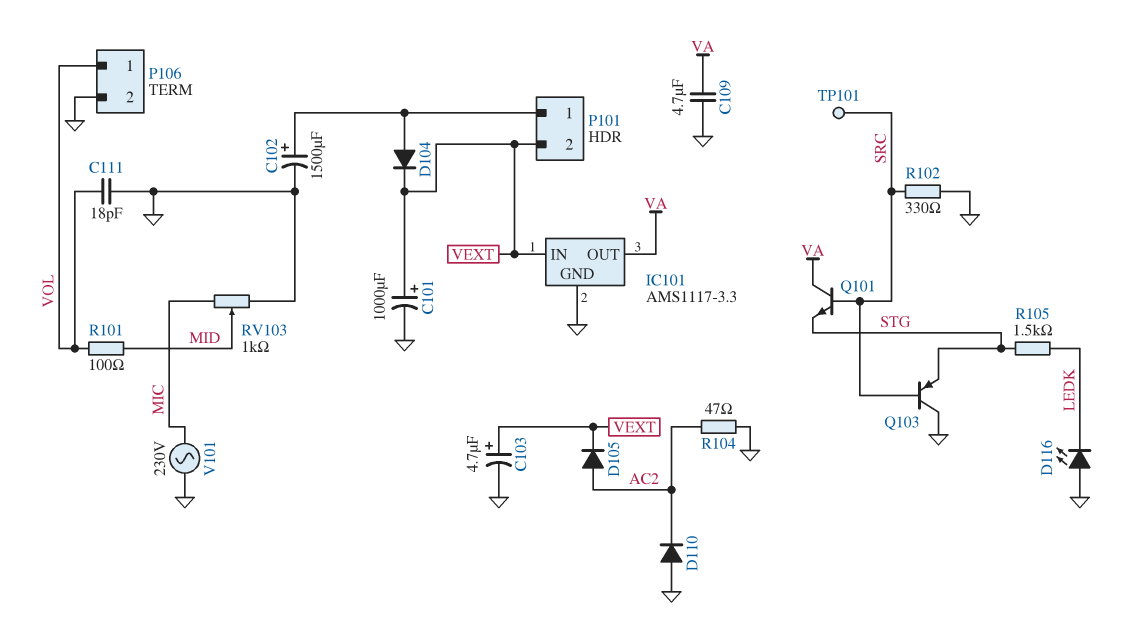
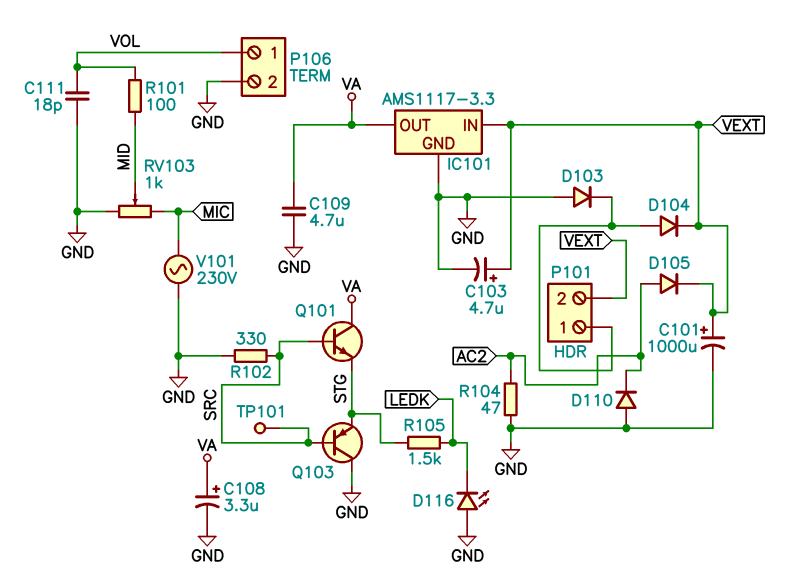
C102: 1500uF (plus P101/1, minus GND) -> none
C108: none -> 3.3uF (plus VA, minus GND)
D103: none -> diode (A GND, K P101/1)

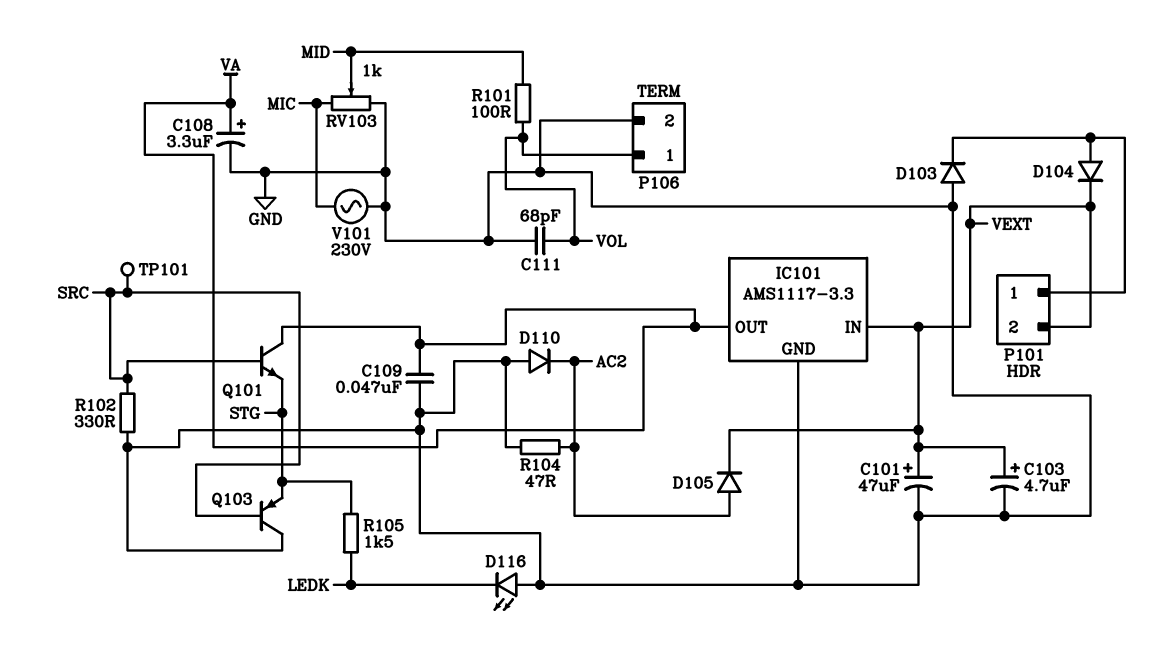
C101: 1000uF (plus VEXT, minus GND) -> 47uF (plus VEXT, minus GND)
C109: 4.7uF (GND, VA) -> 47nF (GND, VA)
C111: 18pF (GND, VOL) -> 68pF (GND, VOL)

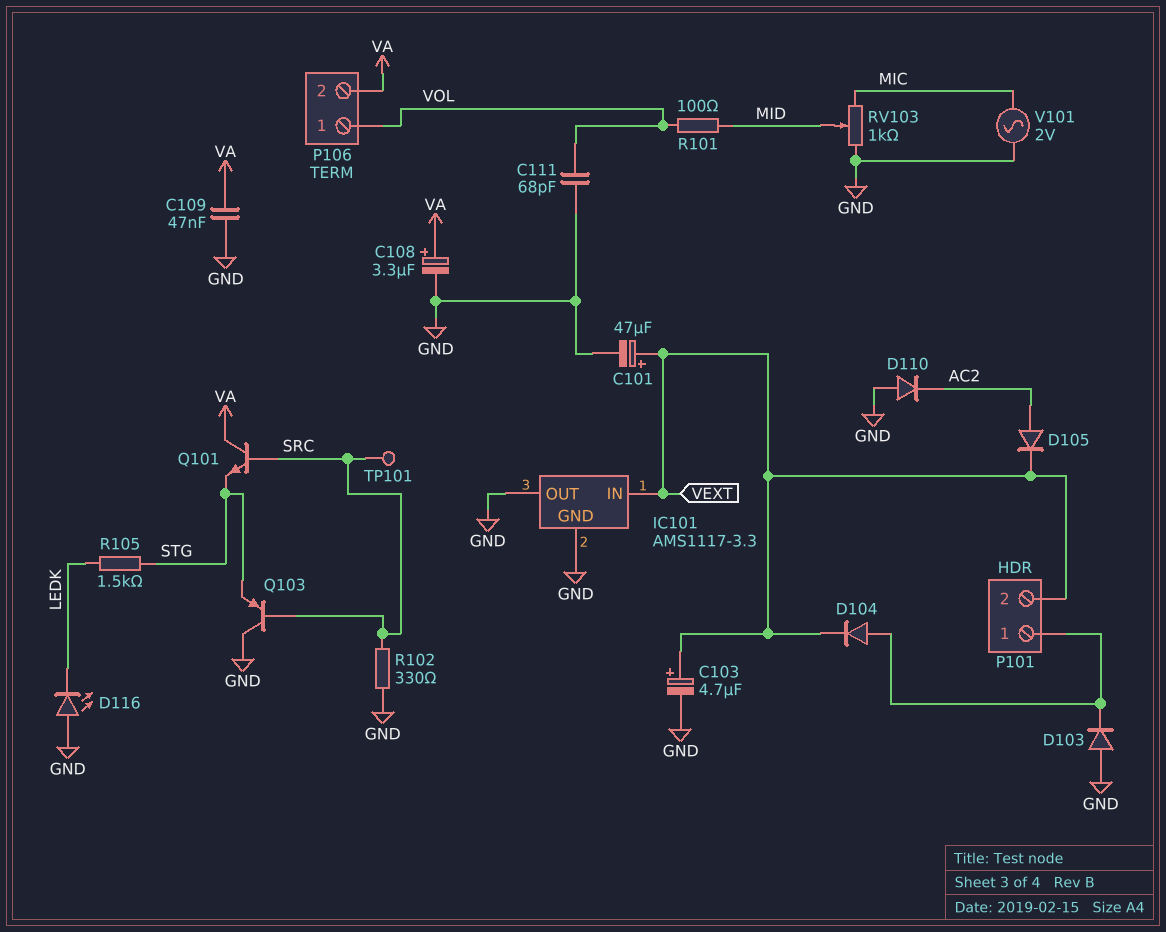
IC101 pin OUT: VA -> GND
P106 pin 2: GND -> VA
R104: 47 (AC2, GND) -> none
V101: AC 230V (GND, MIC) -> AC 2V (GND, MIC)

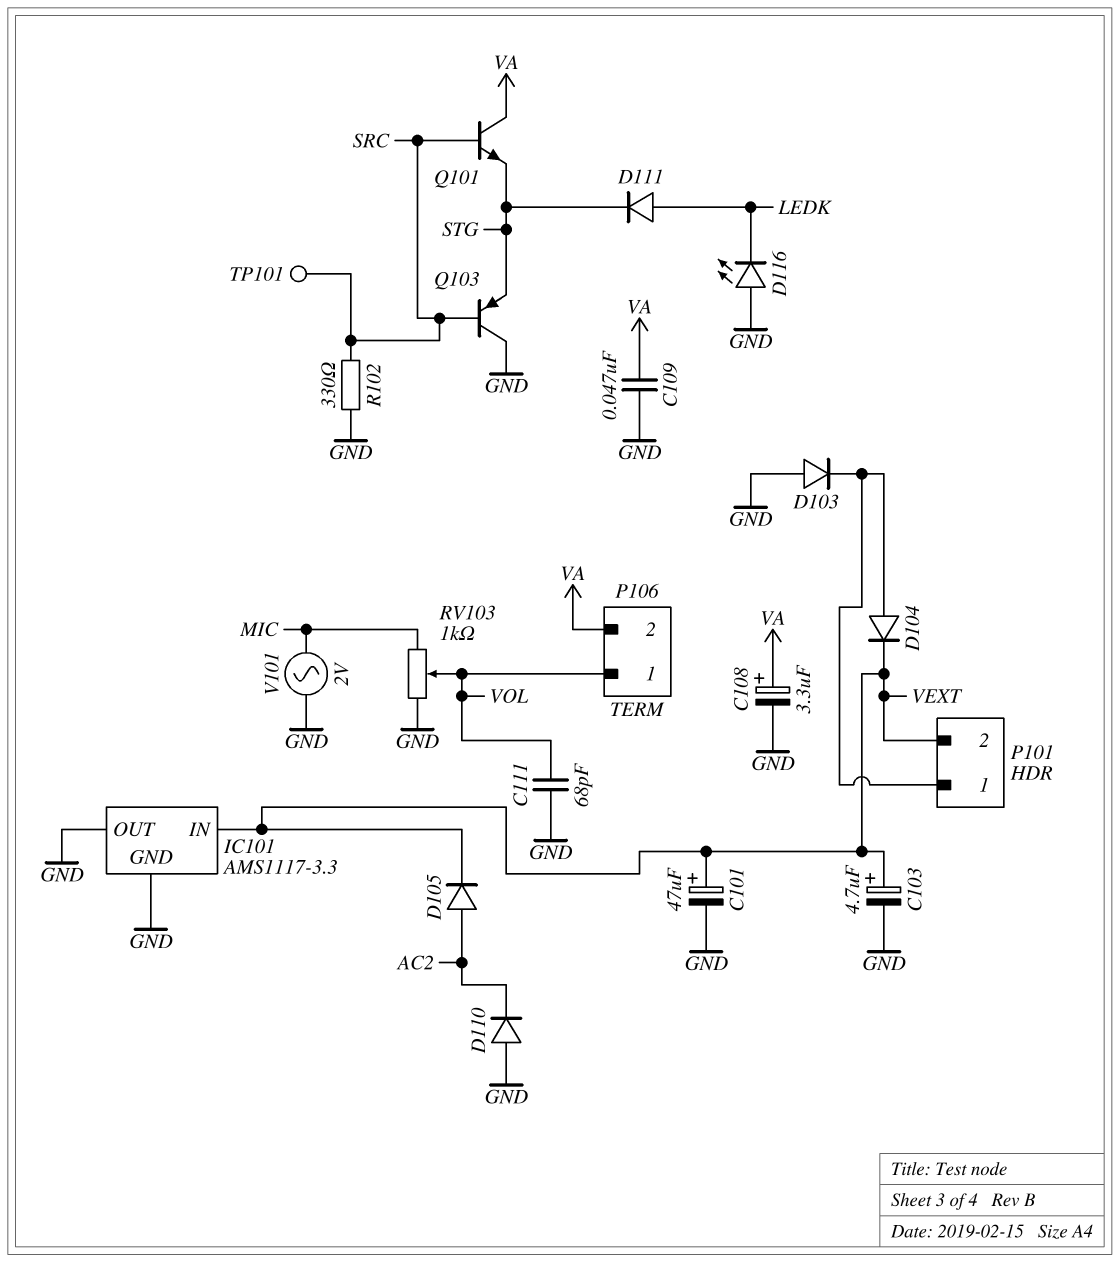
D111: none -> diode (A LEDK, K STG)
R101: 100 (MID, VOL) -> none
R105: 1.5k (LEDK, STG) -> none
RV103: 1k (GND, MIC, wiper MID) -> 1k (GND, MIC, wiper VOL)

